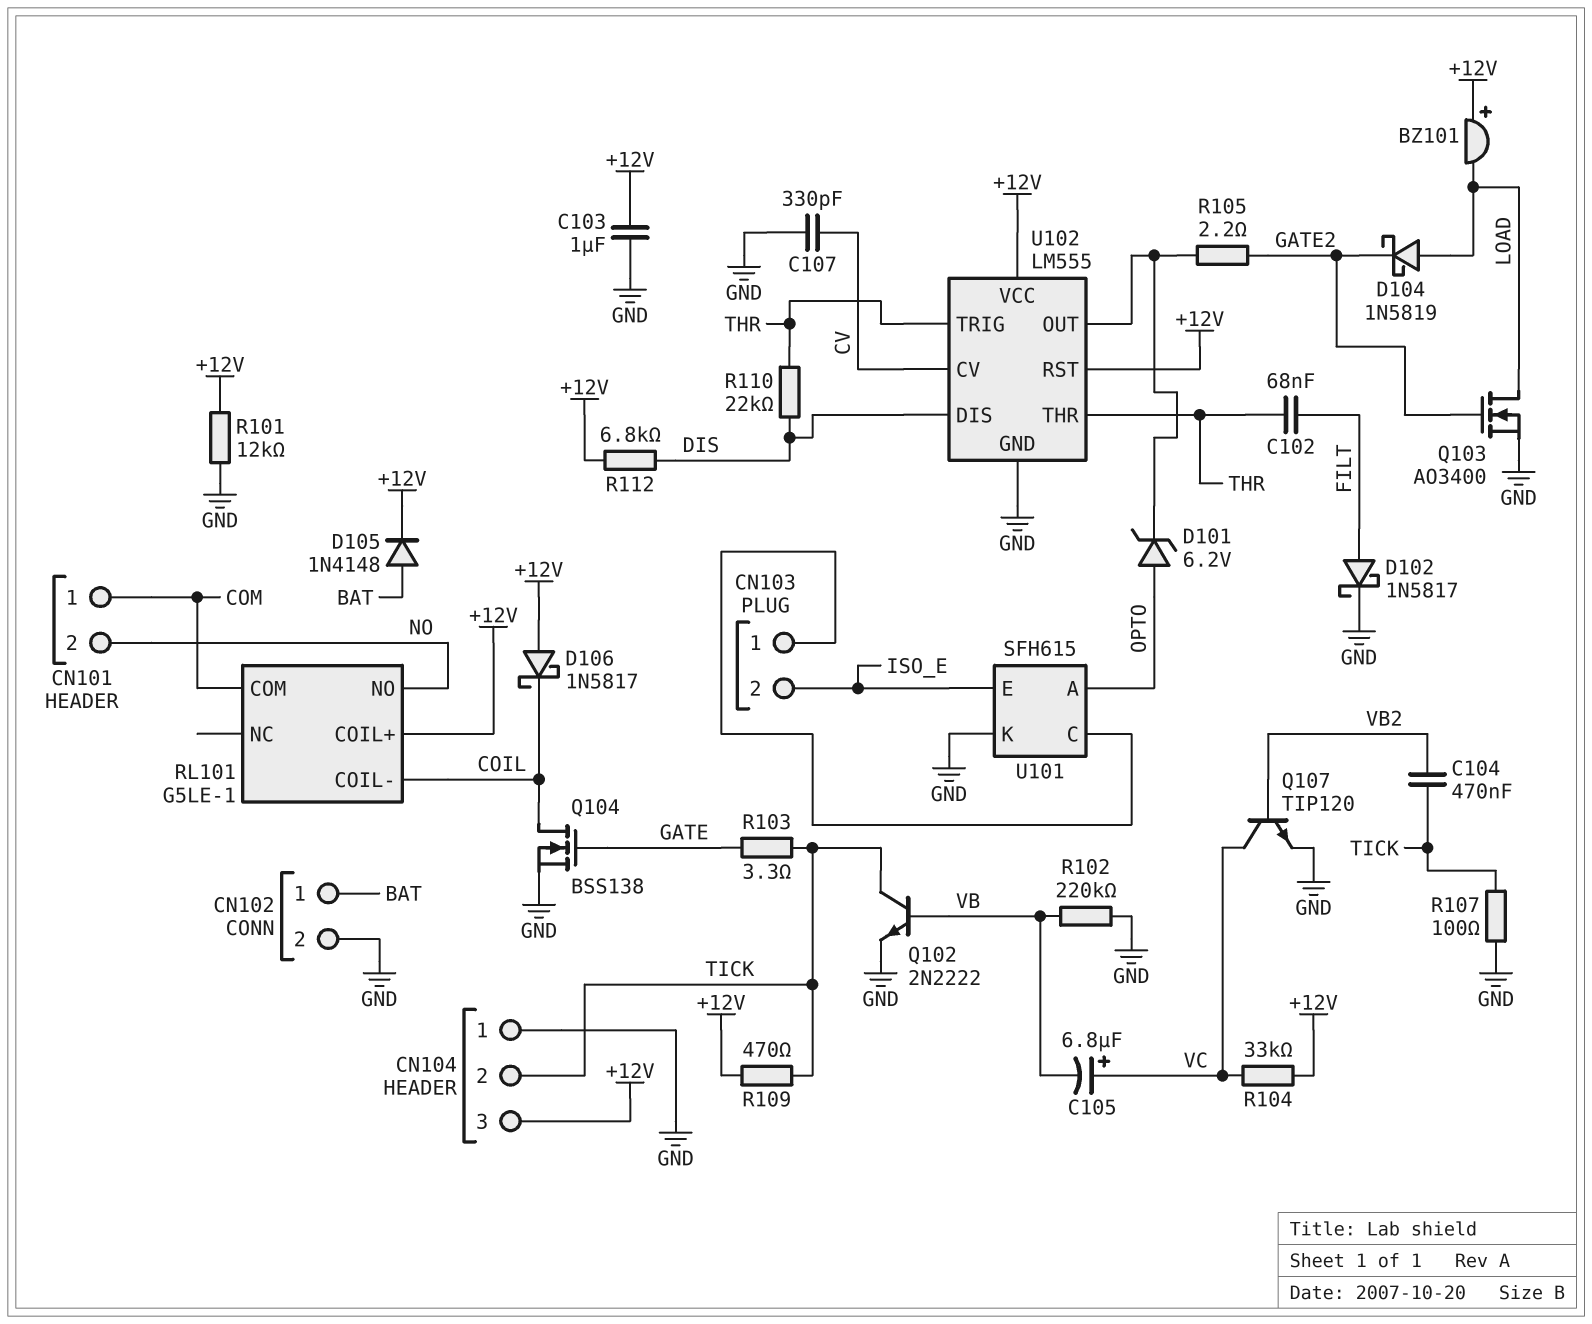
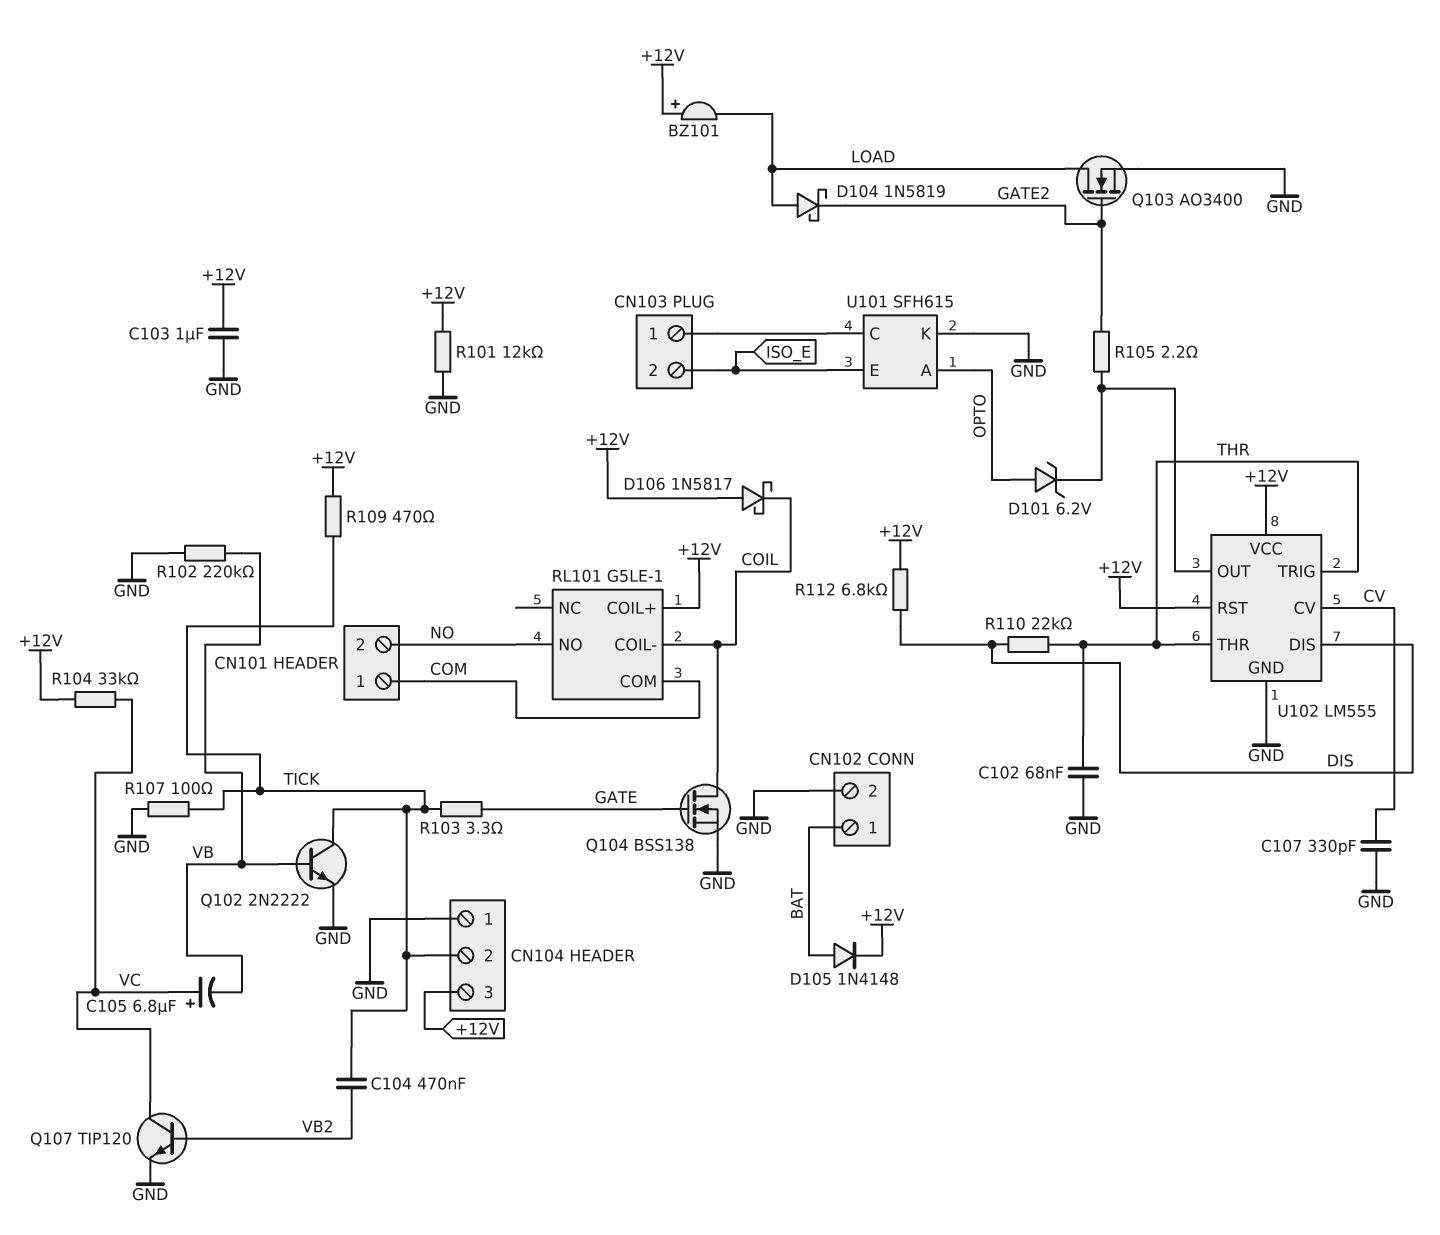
C102: 68nF (FILT, THR) -> 68nF (GND, THR)
D102: schottky 1N5817 (A FILT, K GND) -> none

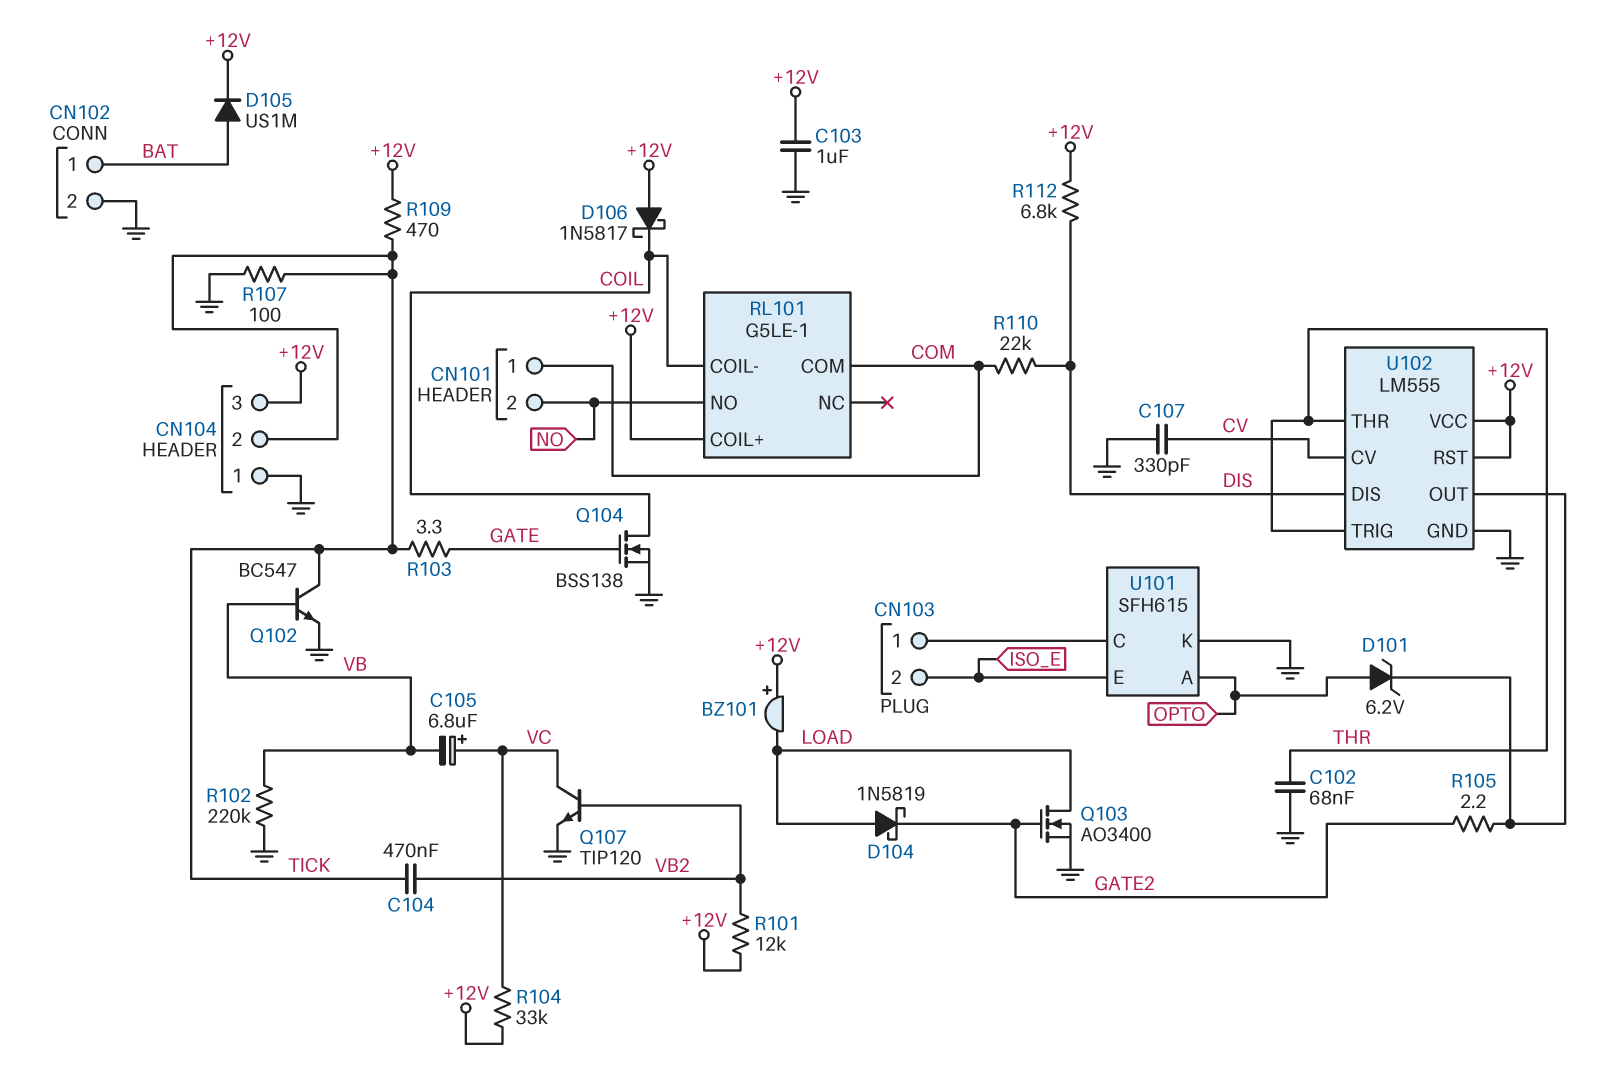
D105: diode 1N4148 (A BAT, K +12V) -> diode US1M (A BAT, K +12V)
Q102: NPN 2N2222 (B VB, C TICK, E GND) -> NPN BC547 (B VB, C TICK, E GND)
R101: 12k (+12V, GND) -> 12k (+12V, VB2)
R110: 22k (DIS, THR) -> 22k (COM, DIS)

